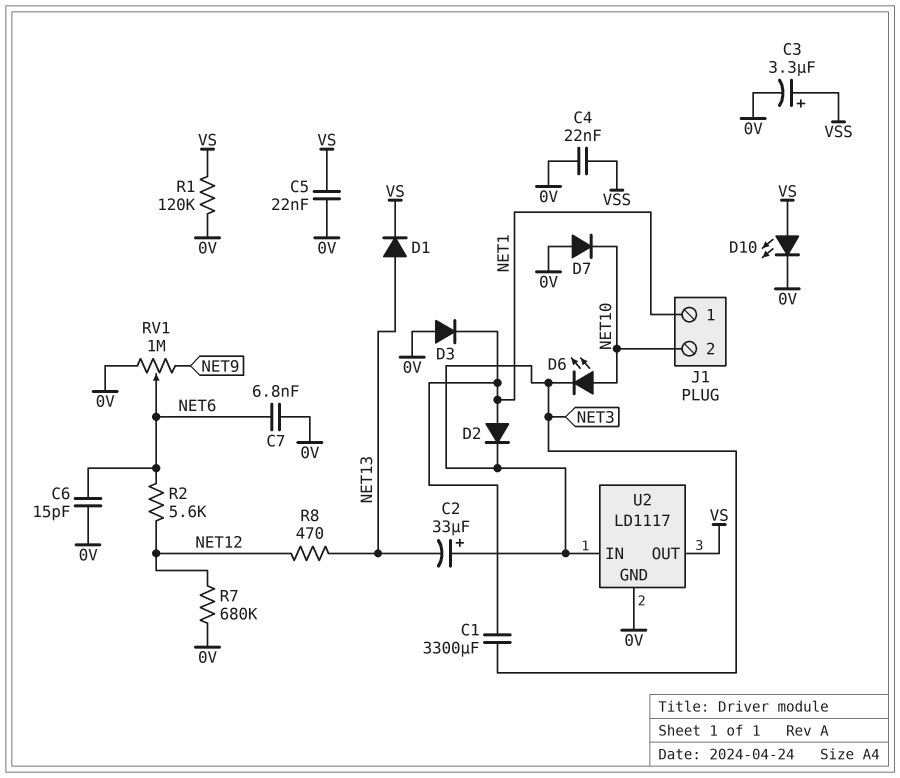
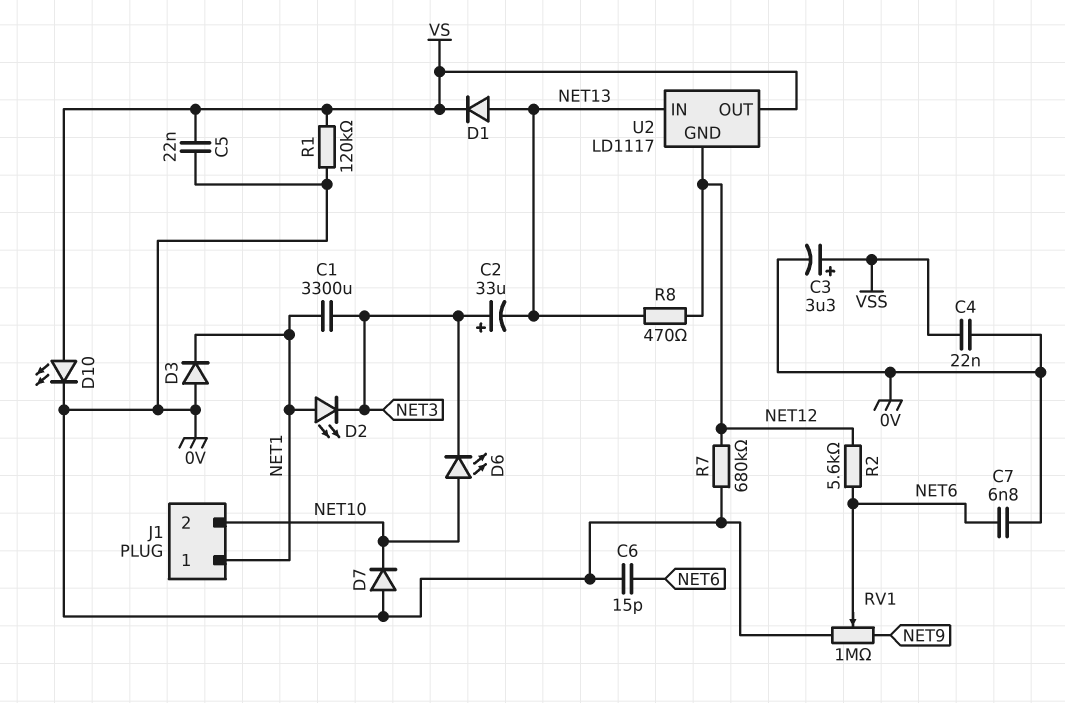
D2: diode (A NET1, K NET3) -> LED (A NET1, K NET3)
U2 pin GND: 0V -> NET12
U2 pin IN: NET3 -> NET13

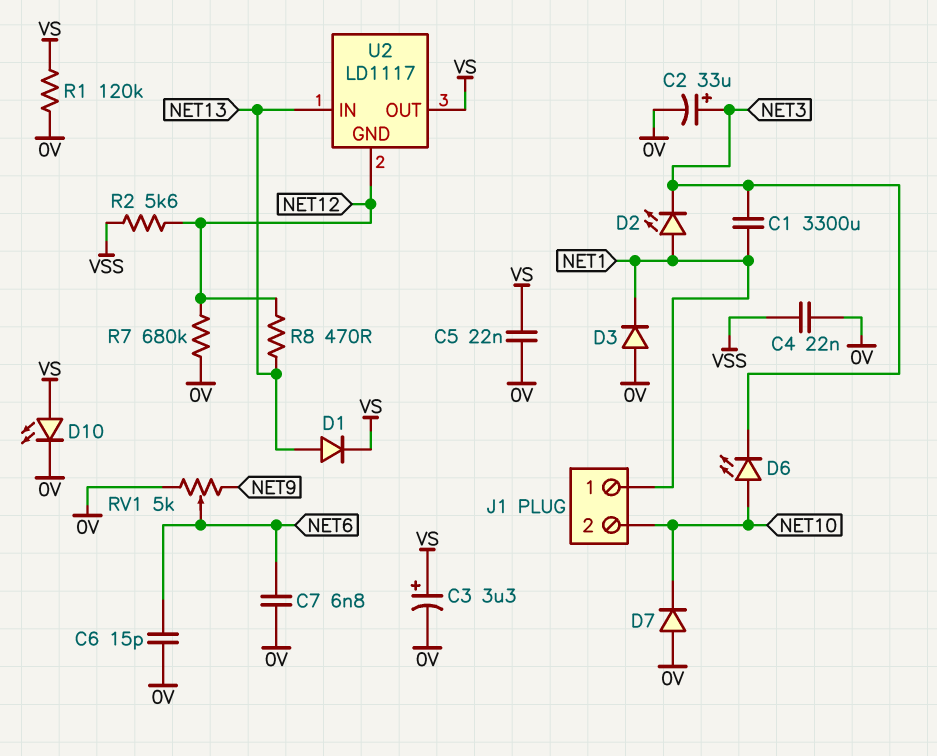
C2: 33uF (plus NET3, minus NET13) -> 33uF (plus NET3, minus 0V)
C3: 3.3uF (plus VSS, minus 0V) -> 3.3uF (plus VS, minus 0V)
R2: 5.6k (NET6, NET12) -> 5.6k (NET12, VSS)
RV1: 1M (0V, NET9, wiper NET6) -> 5k (0V, NET9, wiper NET6)

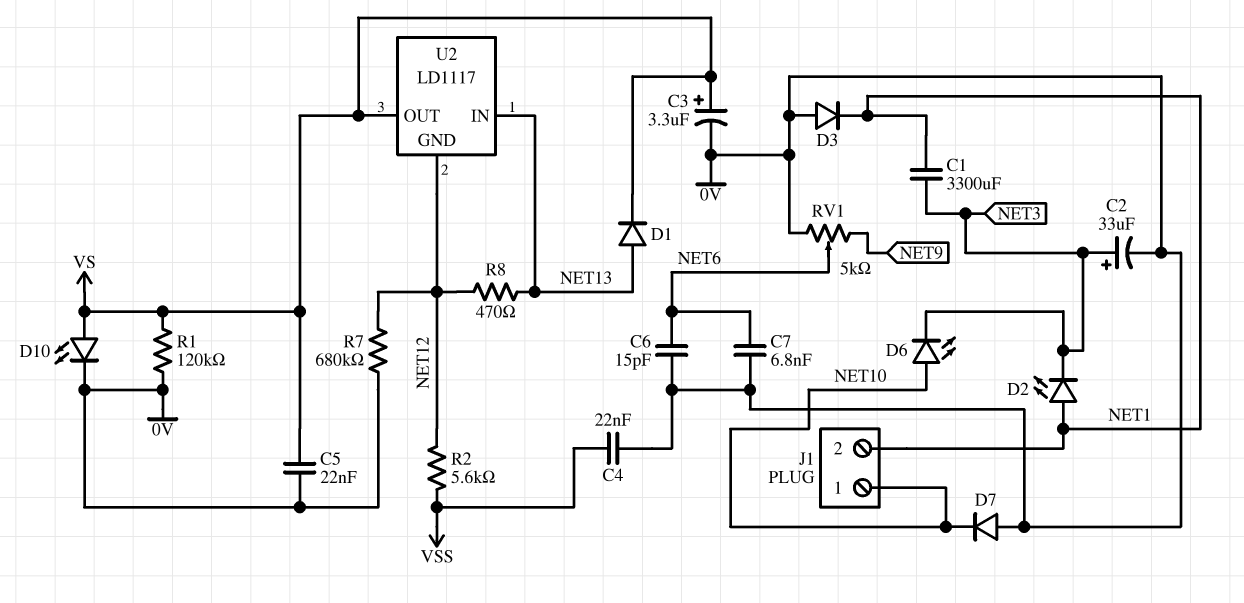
J1 pin 1: NET1 -> NET10
J1 pin 2: NET10 -> NET1

